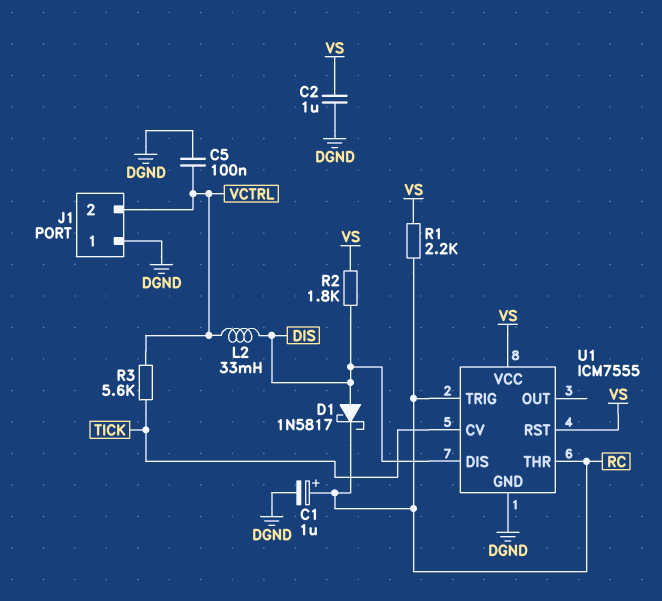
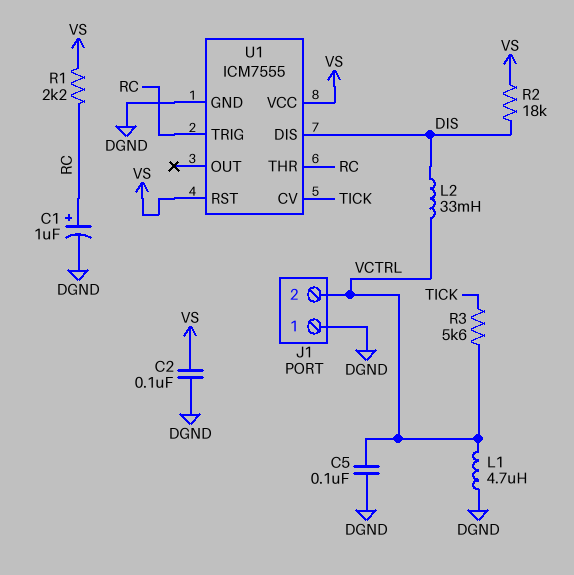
C2: 1uF (DGND, VS) -> 100nF (DGND, VS)
D1: schottky 1N5817 (A DIS, K RC) -> none
L1: none -> 4.7uH (DGND, VCTRL)
R2: 1.8k (DIS, VS) -> 18k (DIS, VS)

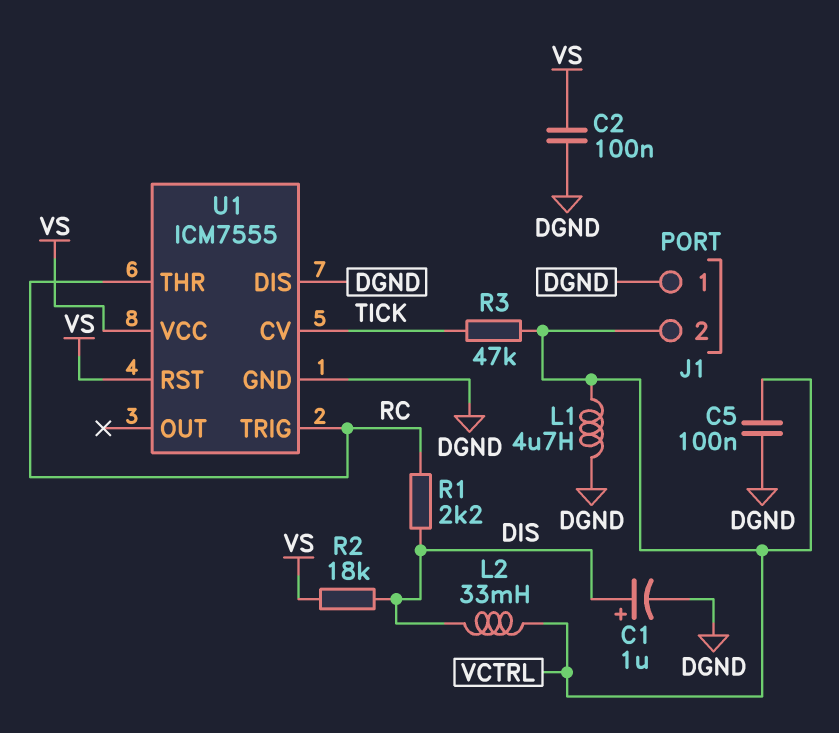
C1: 1uF (plus RC, minus DGND) -> 1uF (plus DIS, minus DGND)
R1: 2.2k (RC, VS) -> 2.2k (DIS, RC)
R3: 5.6k (TICK, VCTRL) -> 47k (TICK, VCTRL)
U1 pin DIS: DIS -> DGND

